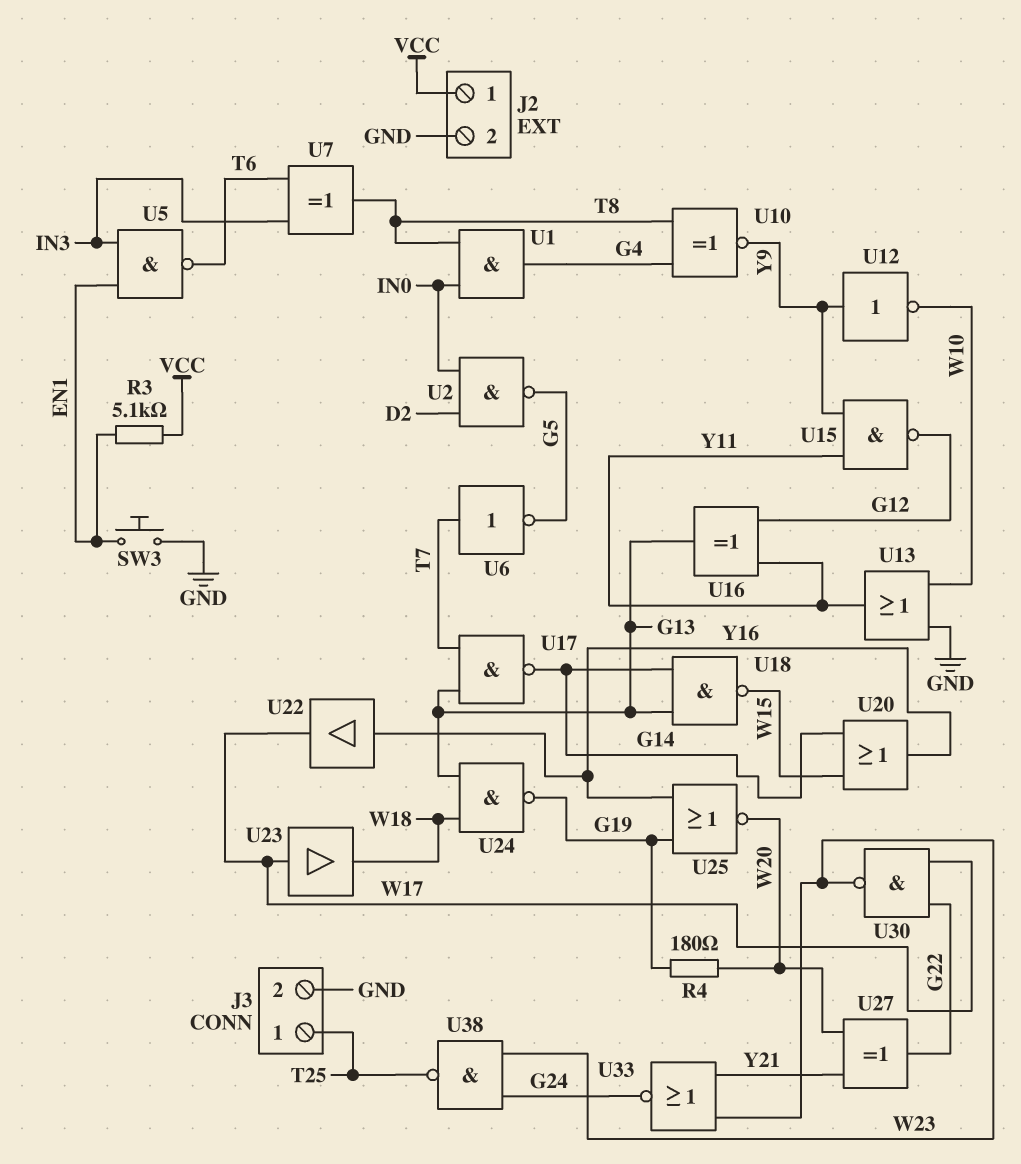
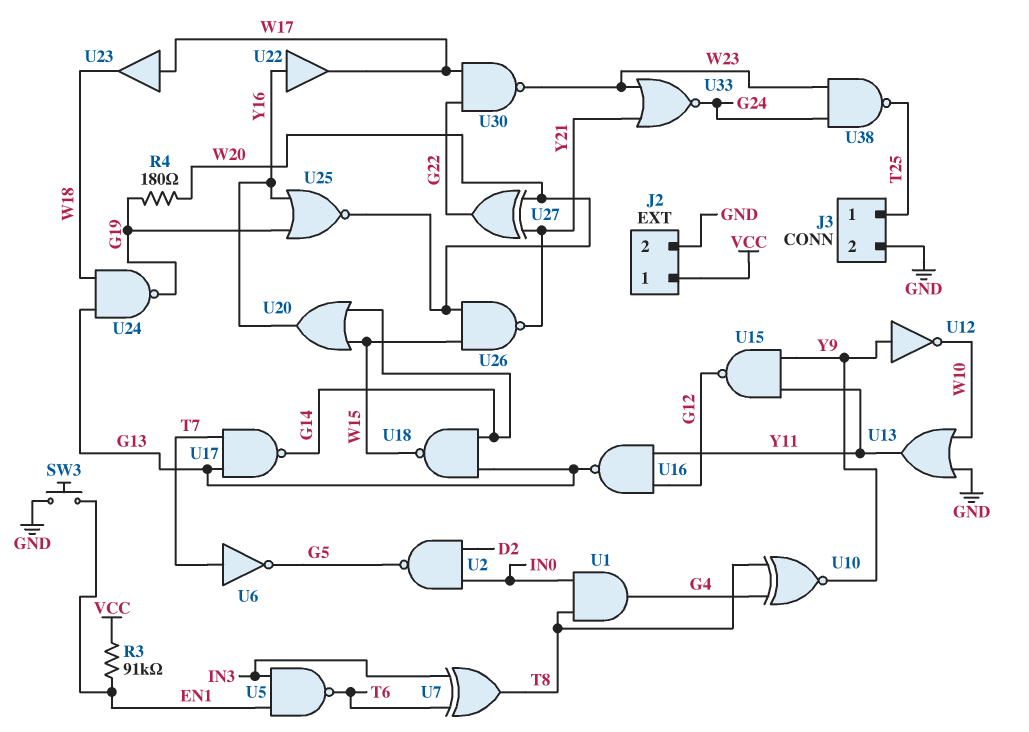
R3: 5.1k (EN1, VCC) -> 91k (EN1, VCC)
U16: XOR (in G12, in Y11, out G13) -> NAND (in G12, in Y11, out G13)
U26: none -> NAND (in W15, in W20, out Y21)

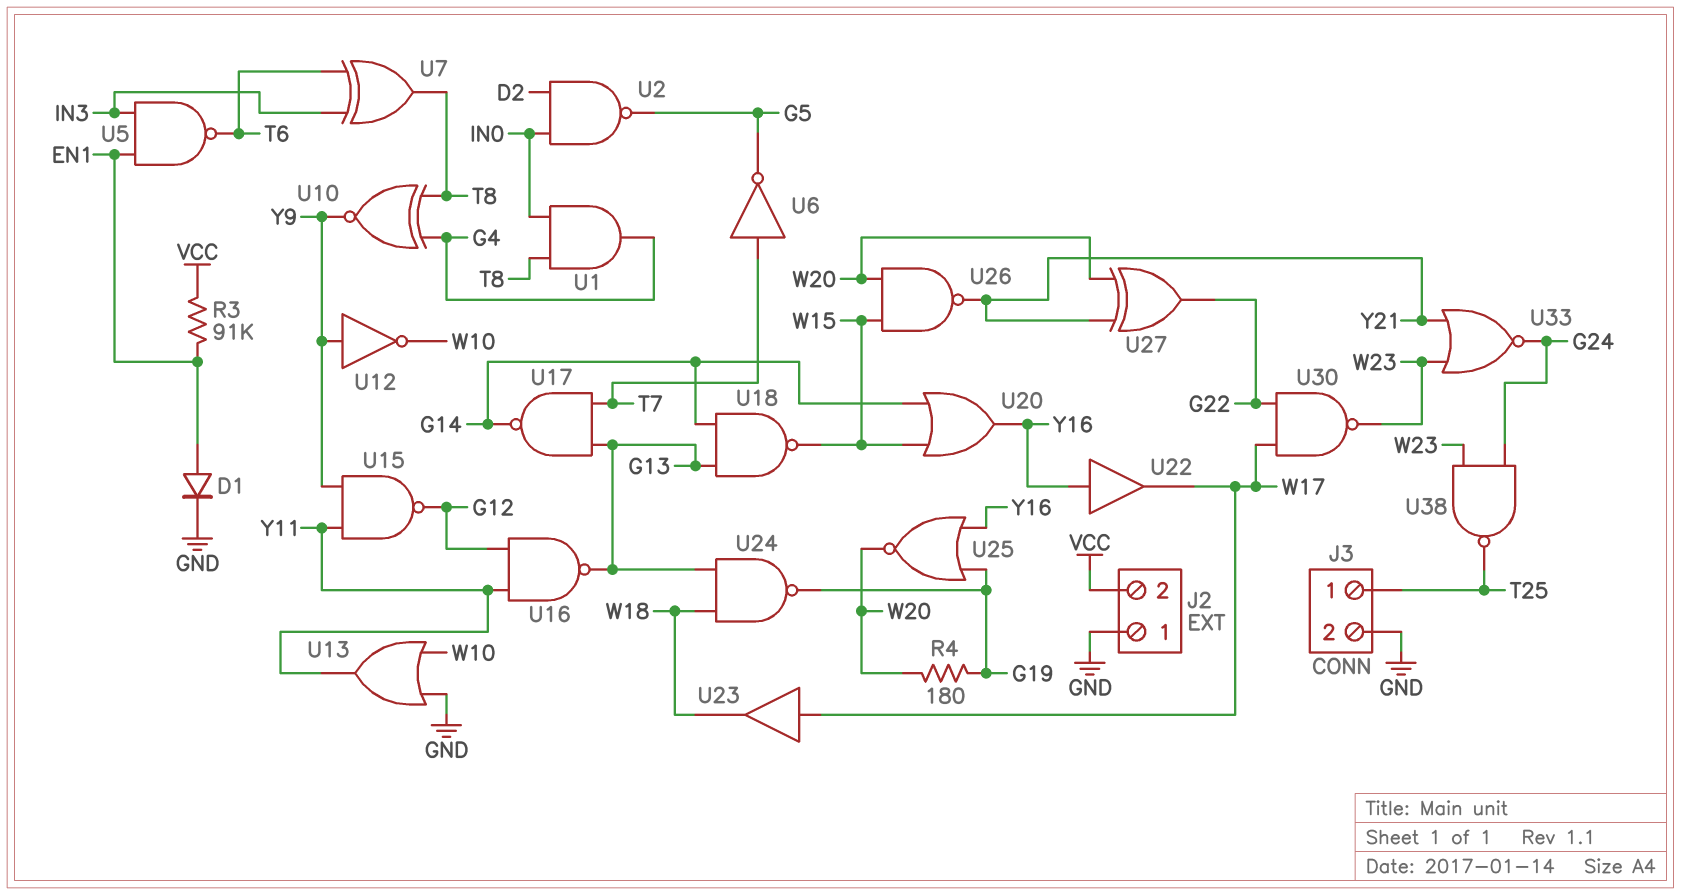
D1: none -> diode (A EN1, K GND)
J2 pin 1: VCC -> GND
J2 pin 2: GND -> VCC
SW3: button (EN1, GND) -> none

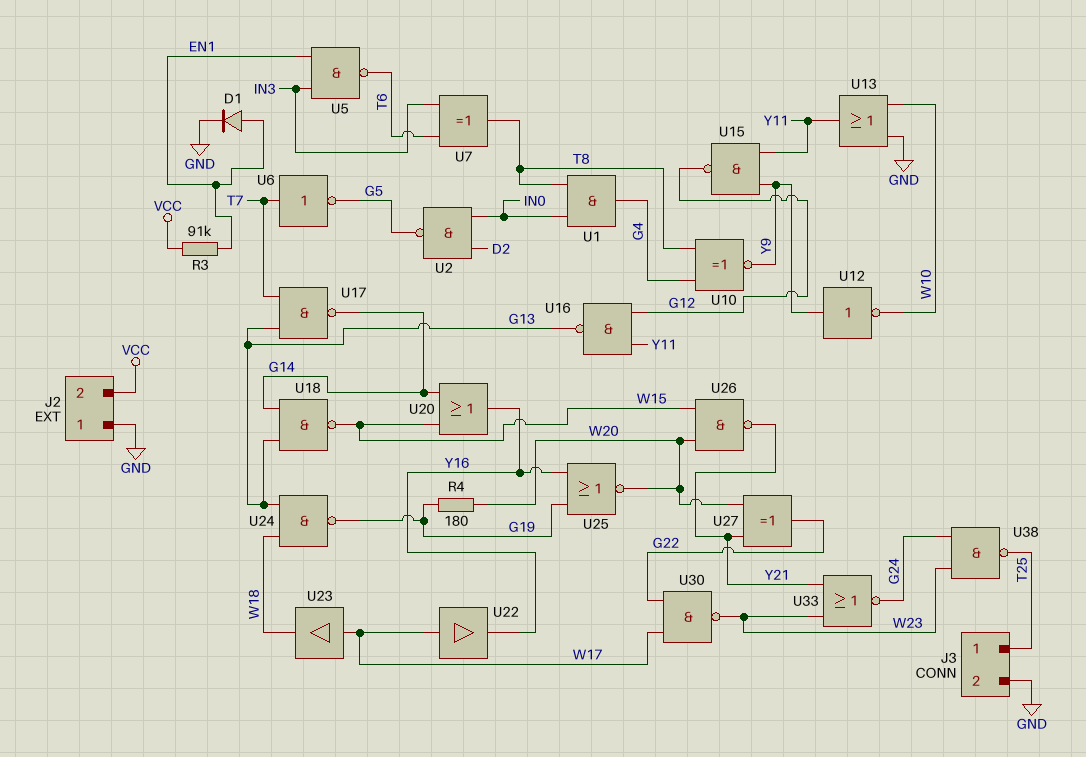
U22: buffer (in Y16, out W17) -> buffer (in W17, out Y16)

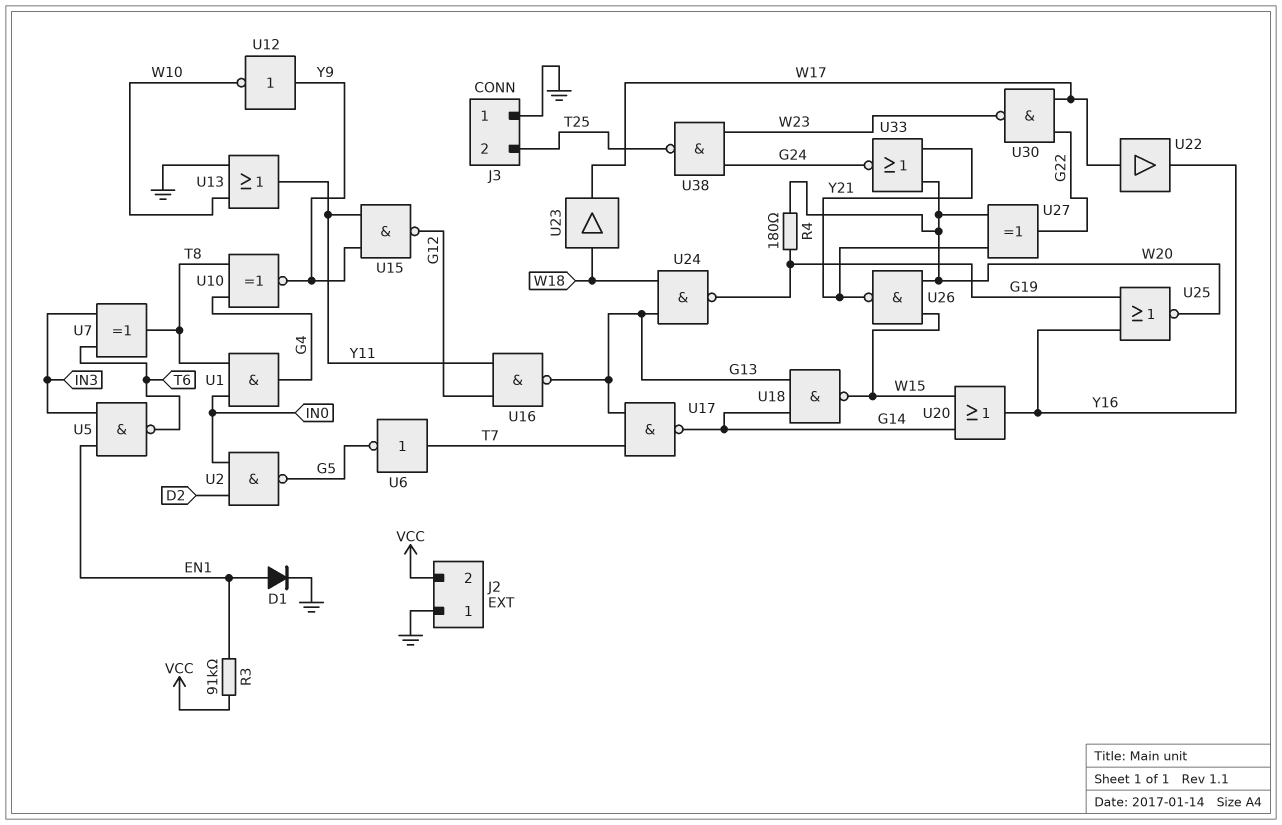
J3 pin 1: T25 -> GND
J3 pin 2: GND -> T25
U23: buffer (in W17, out W18) -> buffer (in W18, out W17)
U33: NOR (in W23, in Y21, out G24) -> NOR (in W20, in Y21, out G24)

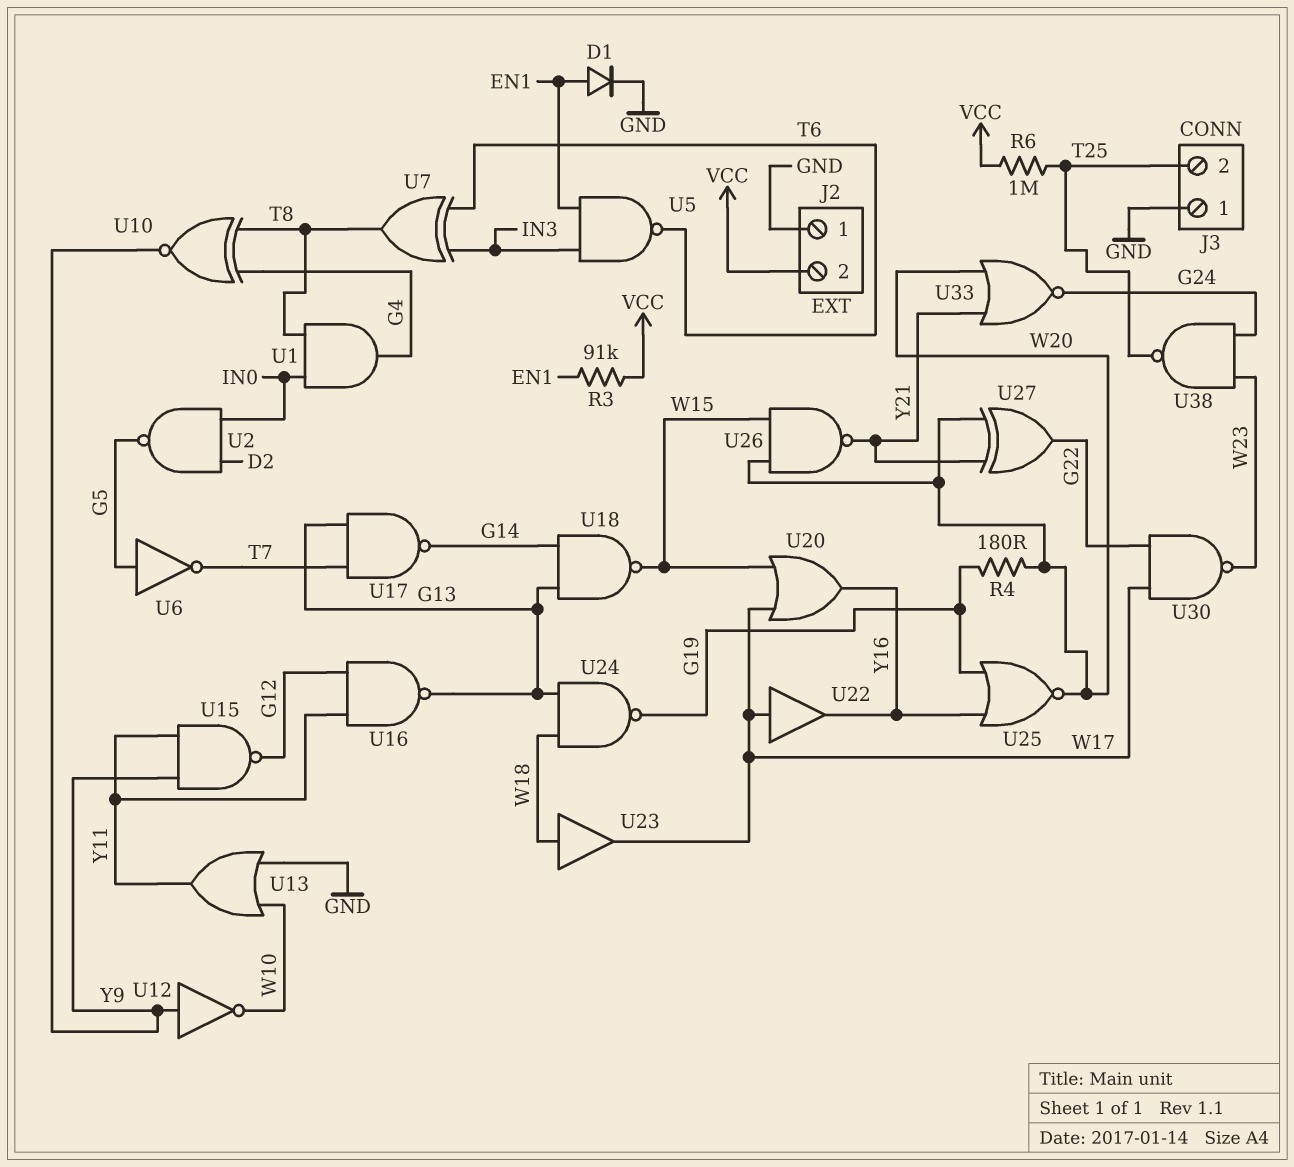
R6: none -> 1M (T25, VCC)
U6: NOT (in T7, out G5) -> NOT (in G5, out T7)
U20: OR (in G14, in W15, out Y16) -> OR (in W15, in W17, out Y16)

